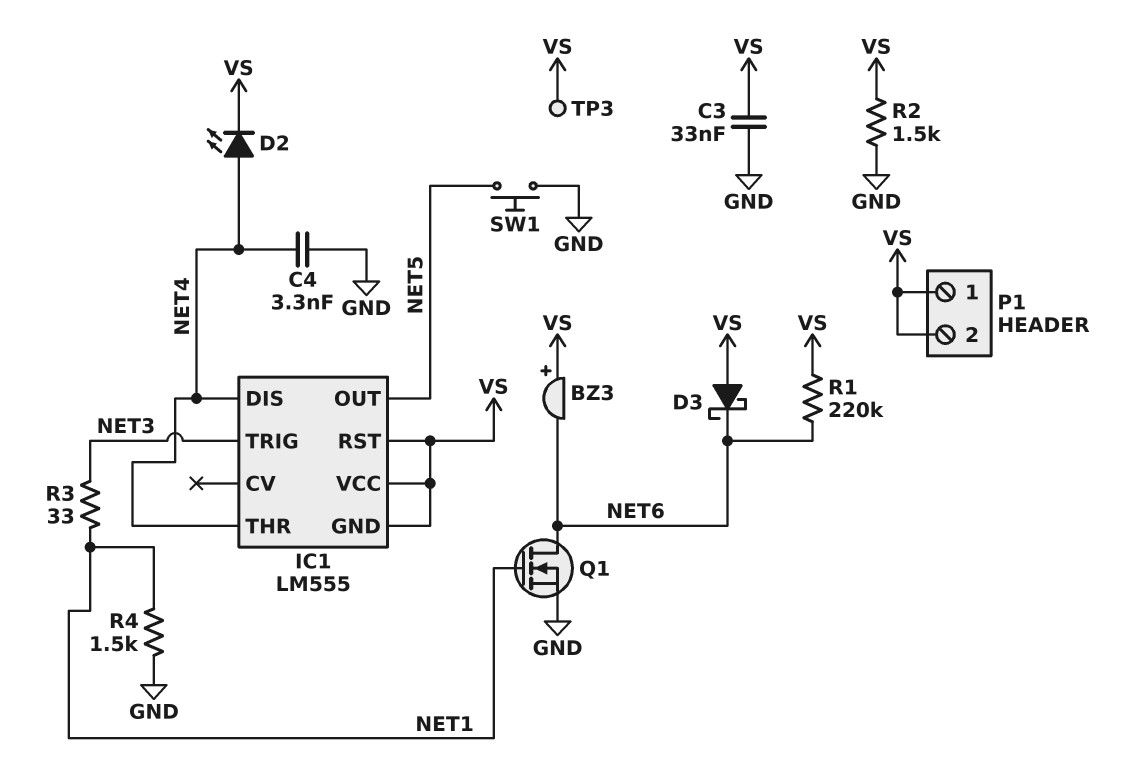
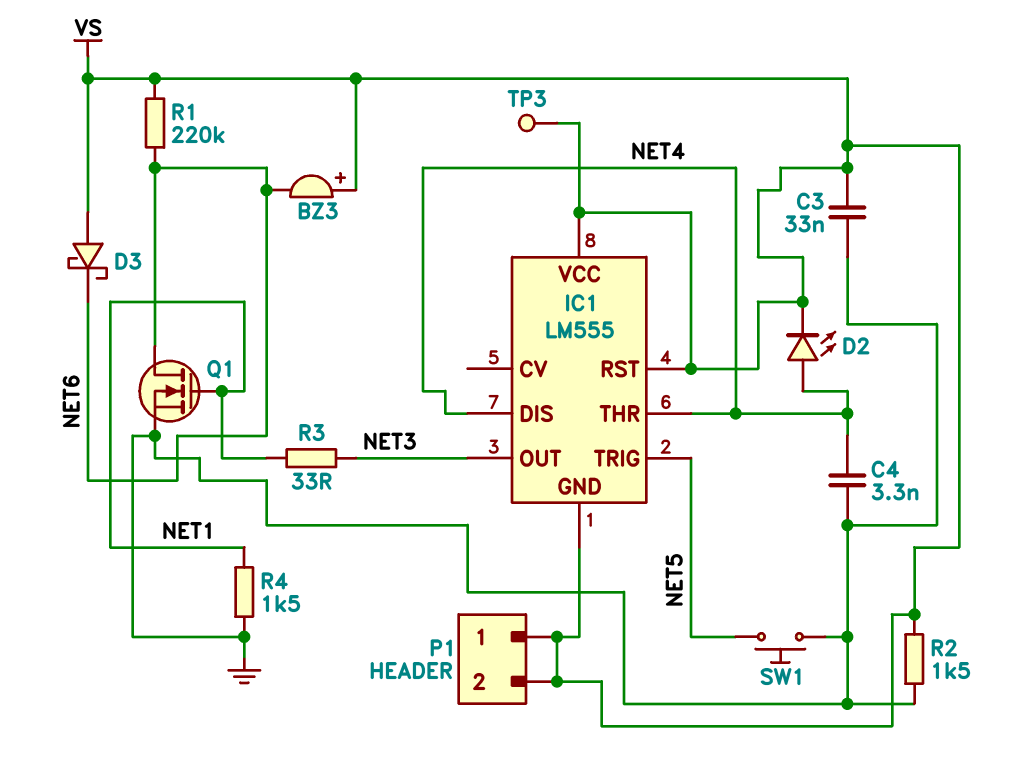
IC1 pin OUT: NET5 -> NET3
IC1 pin TRIG: NET3 -> NET5

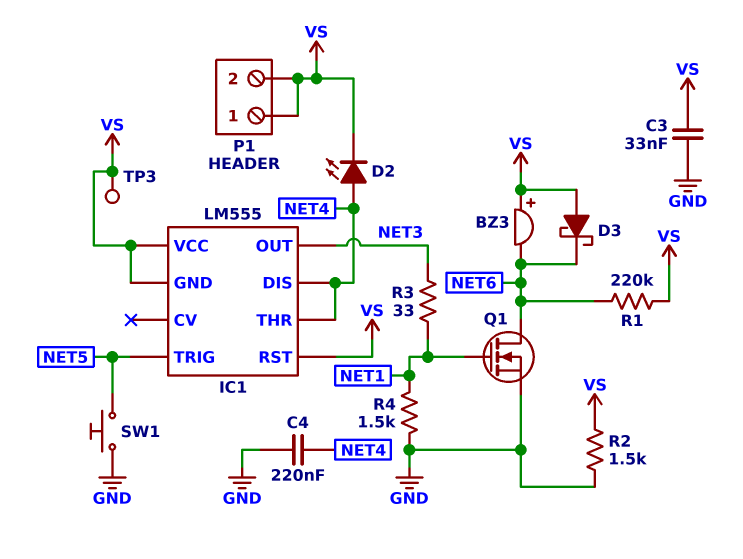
C4: 3.3nF (GND, NET4) -> 220nF (GND, NET4)

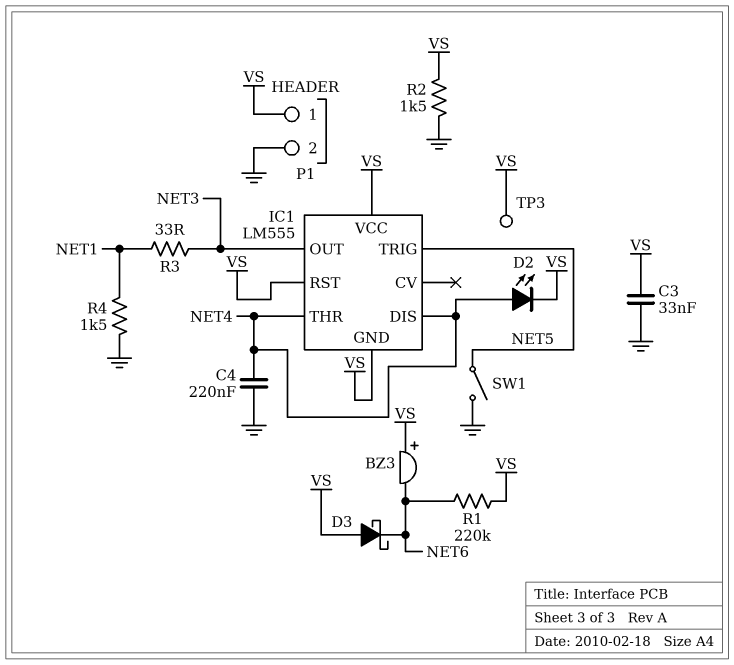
P1 pin 2: VS -> GND
Q1: NMOS (G NET1, D NET6, S GND) -> none
SW1: button (GND, NET5) -> switch (GND, NET5)

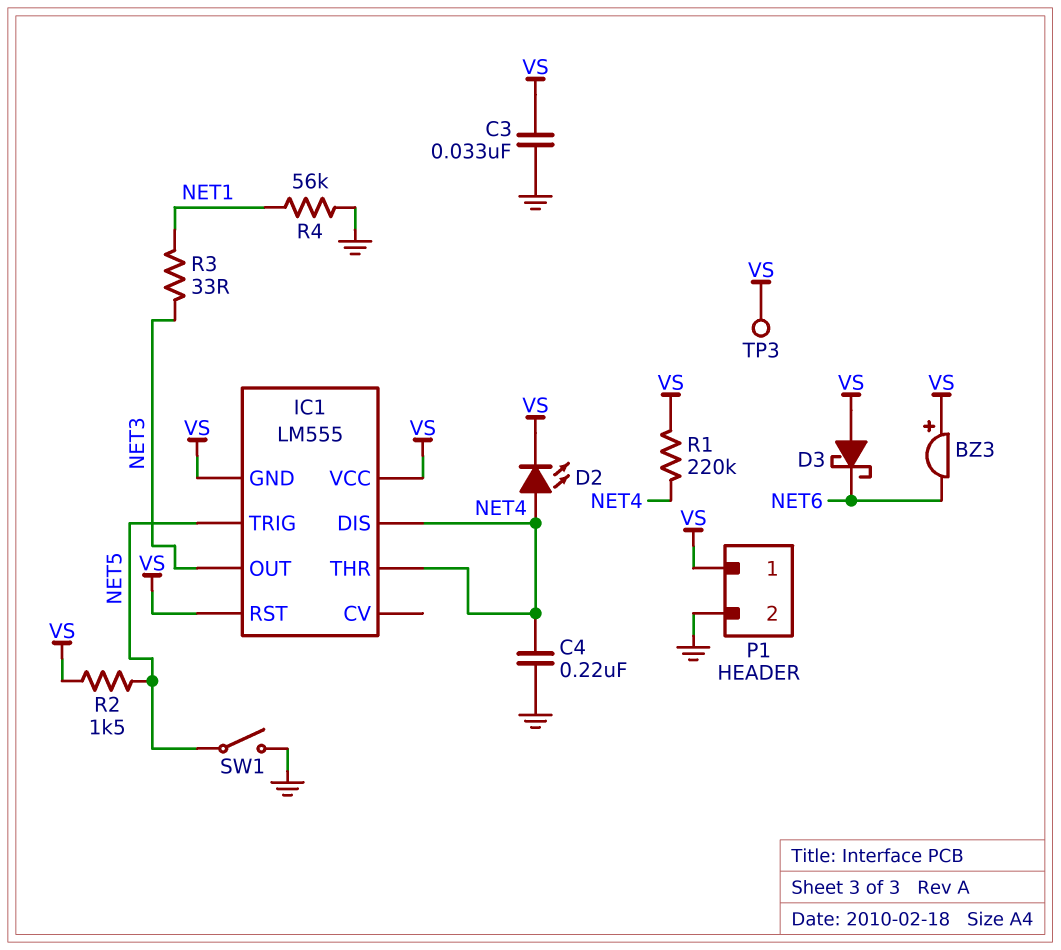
R1: 220k (NET6, VS) -> 220k (NET4, VS)
R2: 1.5k (GND, VS) -> 1.5k (NET5, VS)
R4: 1.5k (GND, NET1) -> 56k (GND, NET1)

